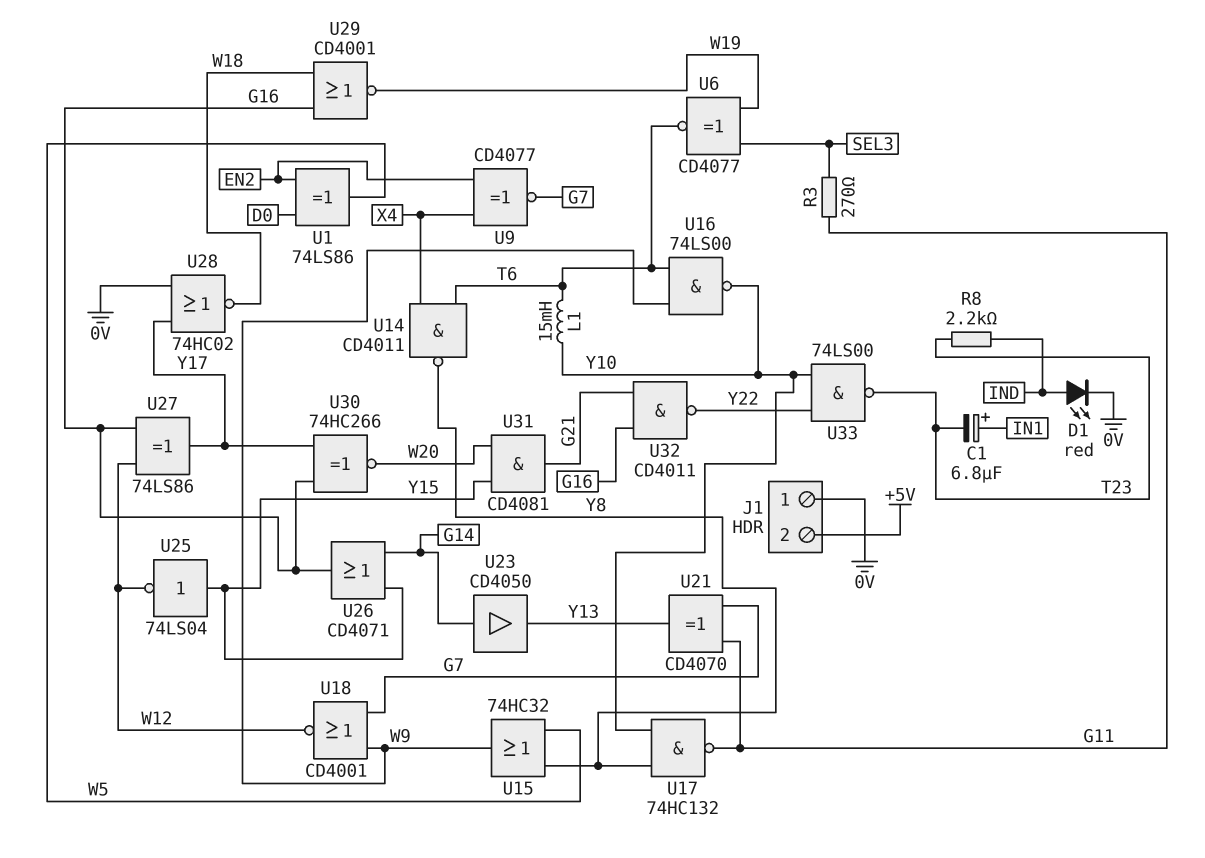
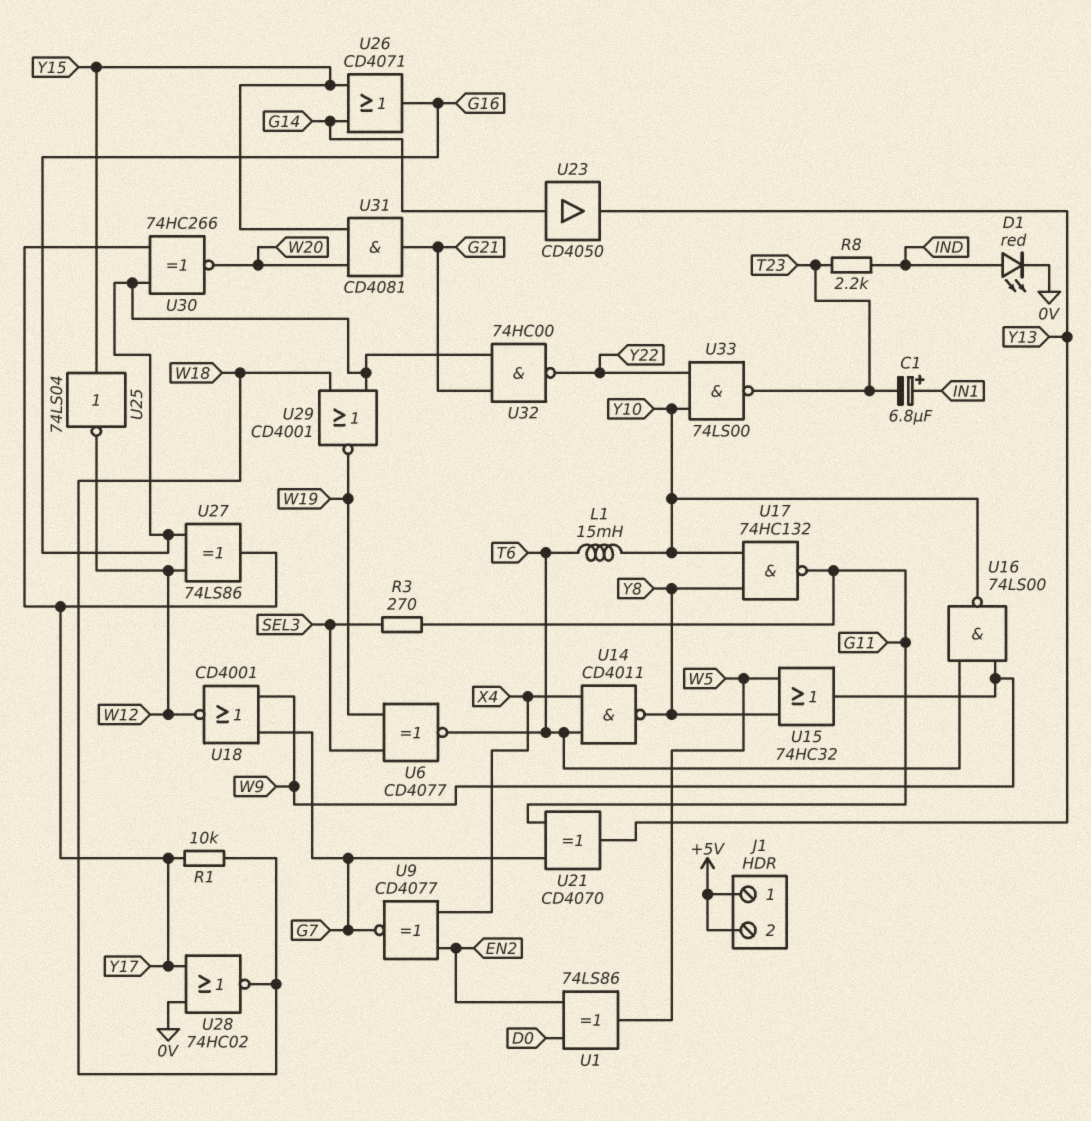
J1 pin 1: 0V -> +5V
R1: none -> 10k (W18, Y17)
U32: NAND CD4011 (in G16, in G21, out Y22) -> NAND 74HC00 (in G16, in G21, out Y22)

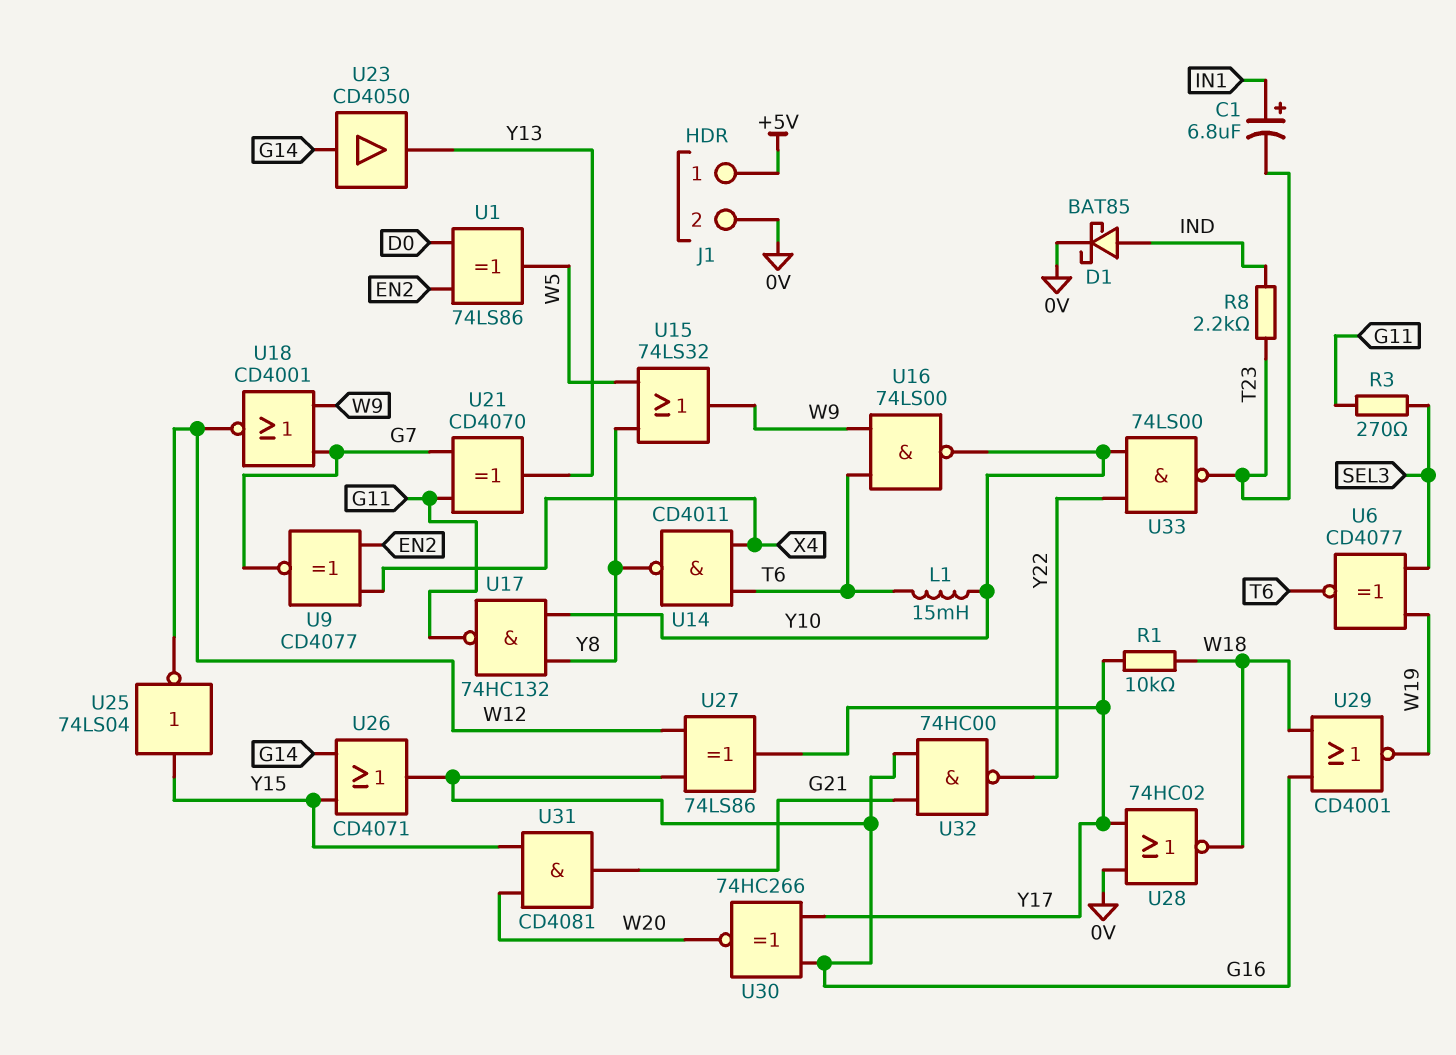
D1: LED red (A IND, K 0V) -> schottky BAT85 (A IND, K 0V)
J1 pin 2: +5V -> 0V
U15: OR 74HC32 (in W5, in Y8, out W9) -> OR 74LS32 (in W5, in Y8, out W9)

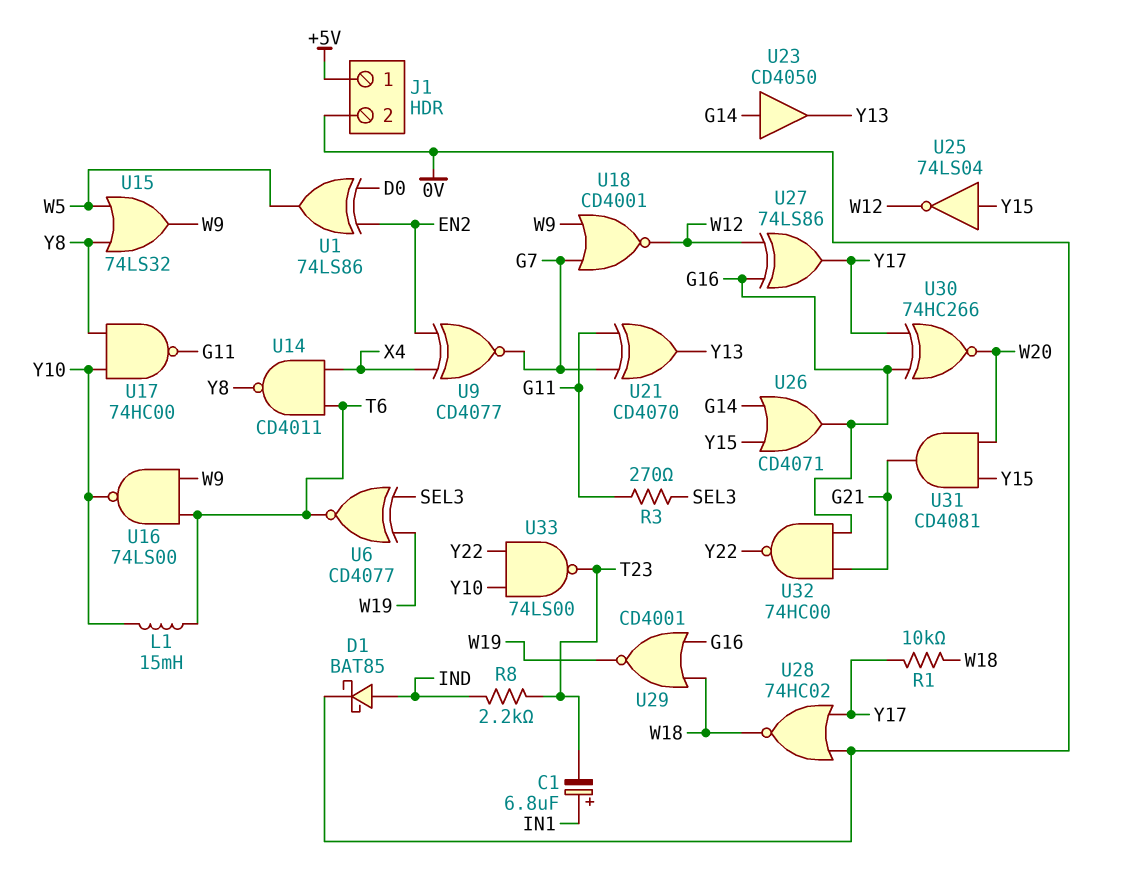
U17: NAND 74HC132 (in Y8, in Y10, out G11) -> NAND 74HC00 (in Y8, in Y10, out G11)

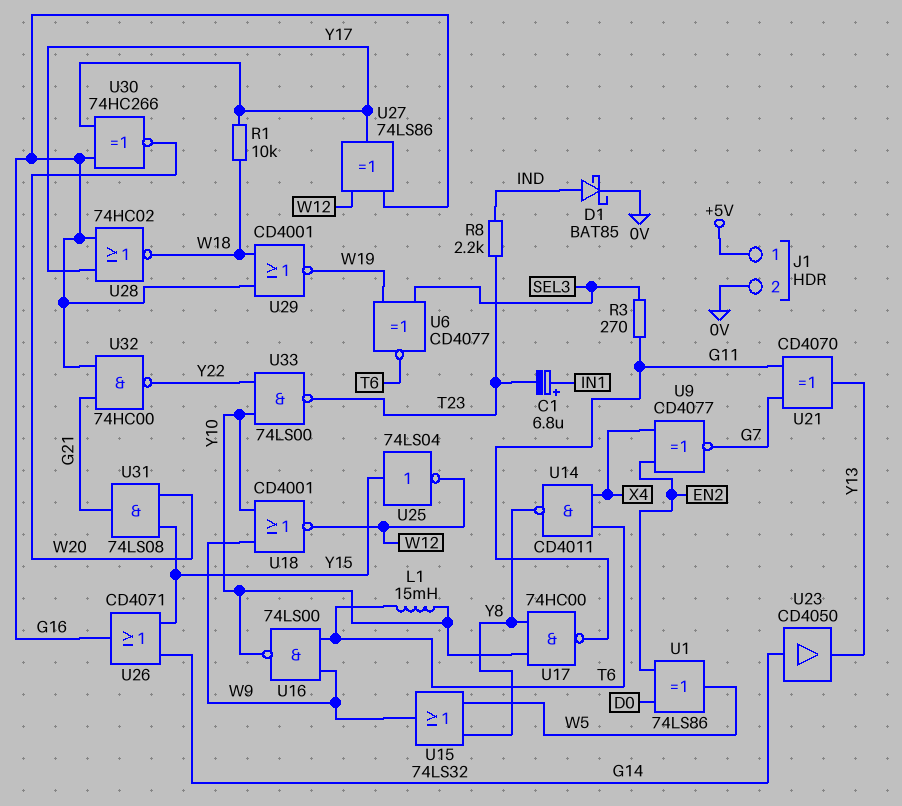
U18: NOR CD4001 (in G7, in W9, out W12) -> NOR CD4001 (in W9, in Y10, out W12)
U28: NOR 74HC02 (in 0V, in Y17, out W18) -> NOR 74HC02 (in G16, in Y17, out W18)
U31: AND CD4081 (in W20, in Y15, out G21) -> AND 74LS08 (in W20, in Y15, out G21)

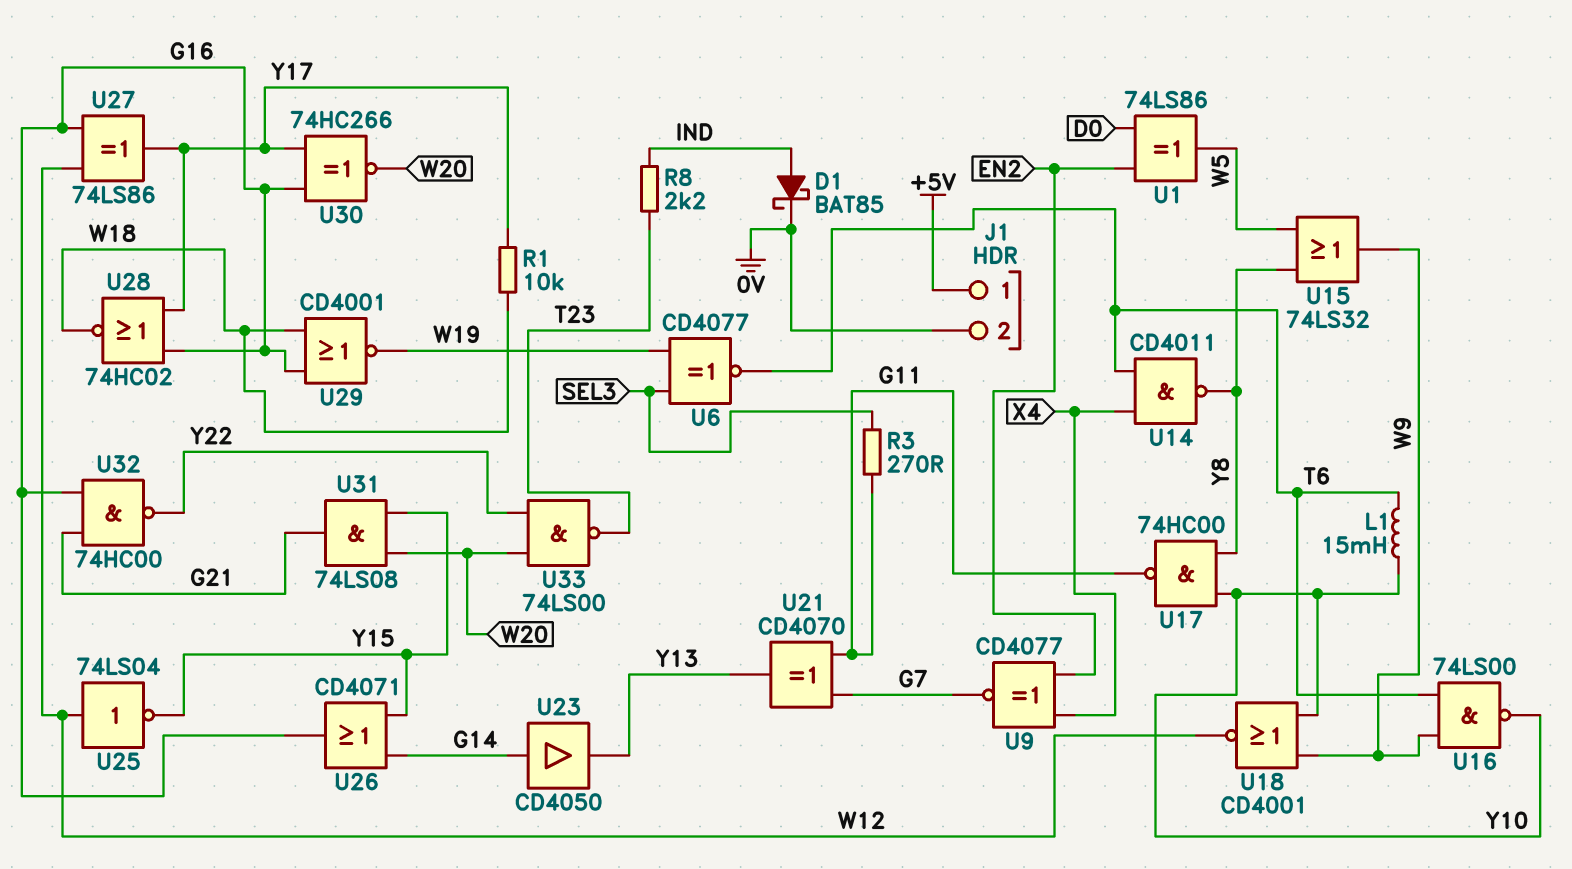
C1: 6.8uF (plus IN1, minus T23) -> none
U25: NOT 74LS04 (in Y15, out W12) -> NOT 74LS04 (in W12, out Y15)
U33: NAND 74LS00 (in Y10, in Y22, out T23) -> NAND 74LS00 (in W20, in Y22, out T23)

